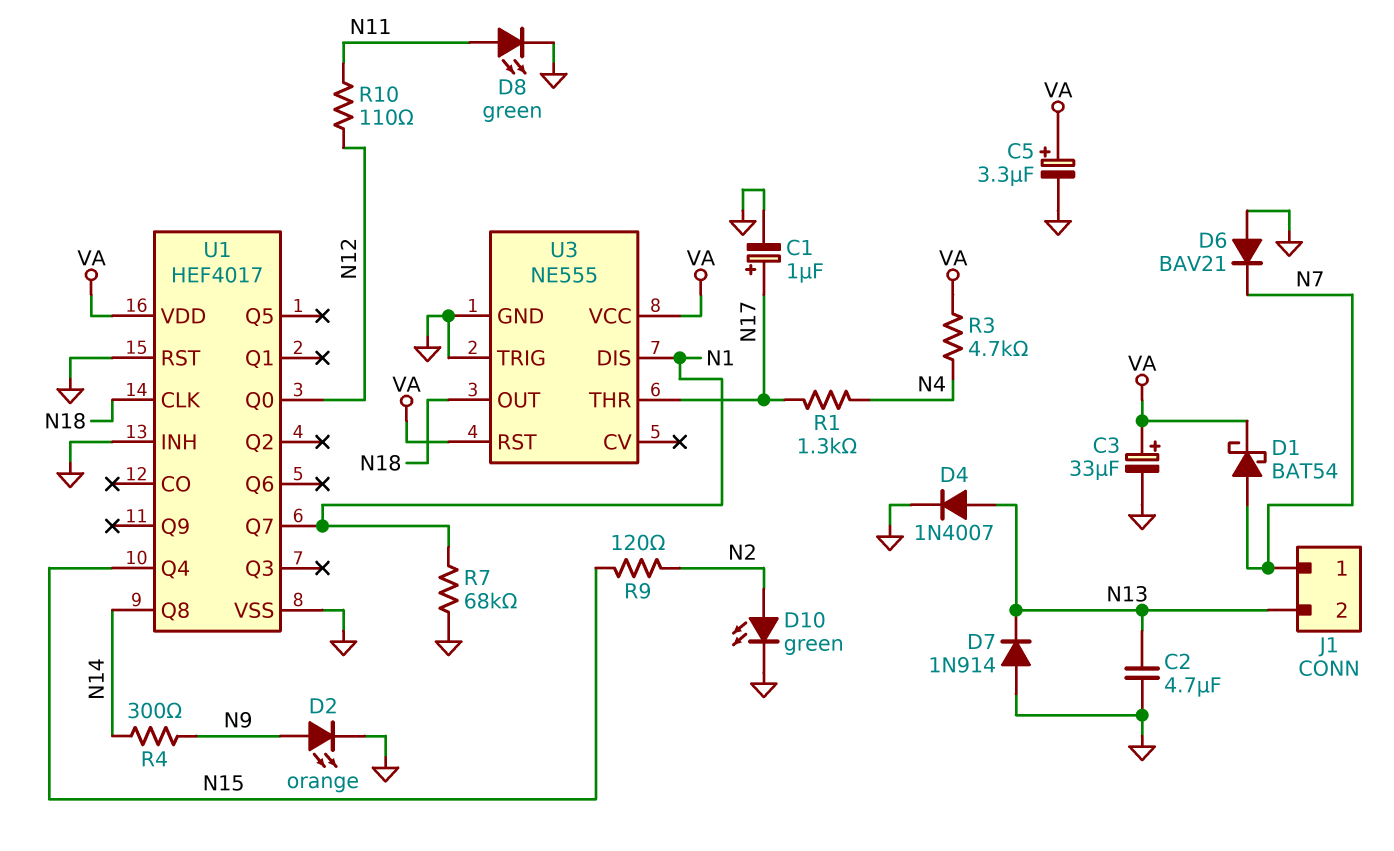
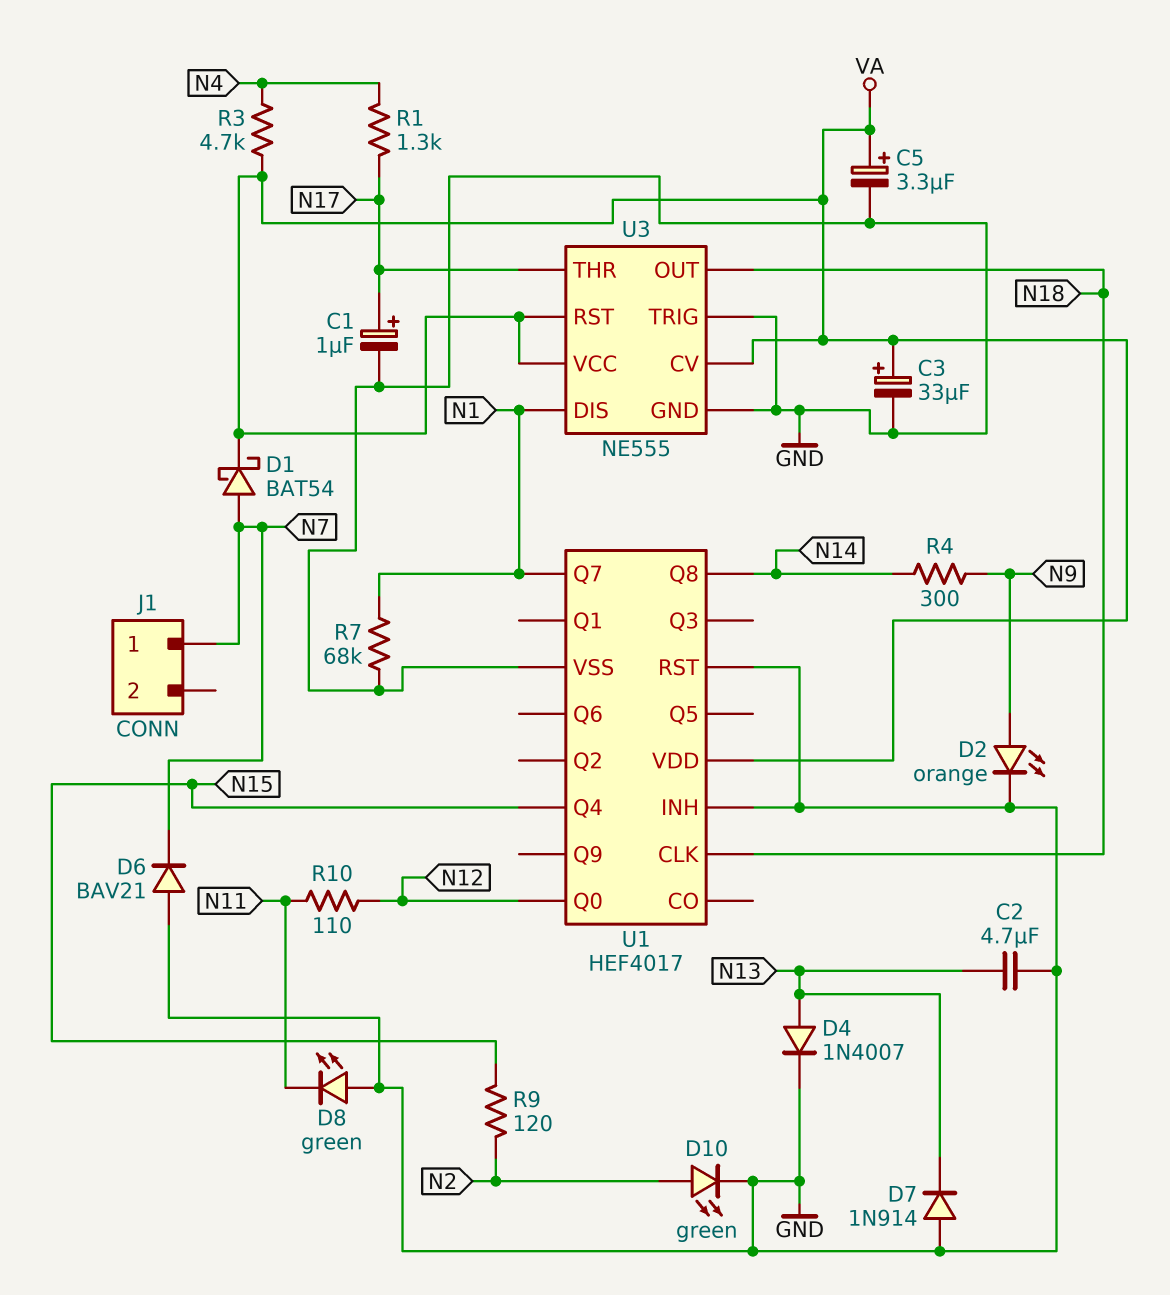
D8: LED green (A N11, K GND) -> LED green (A GND, K N11)
J1 pin 2: N13 -> none
U3 pin CV: none -> VA

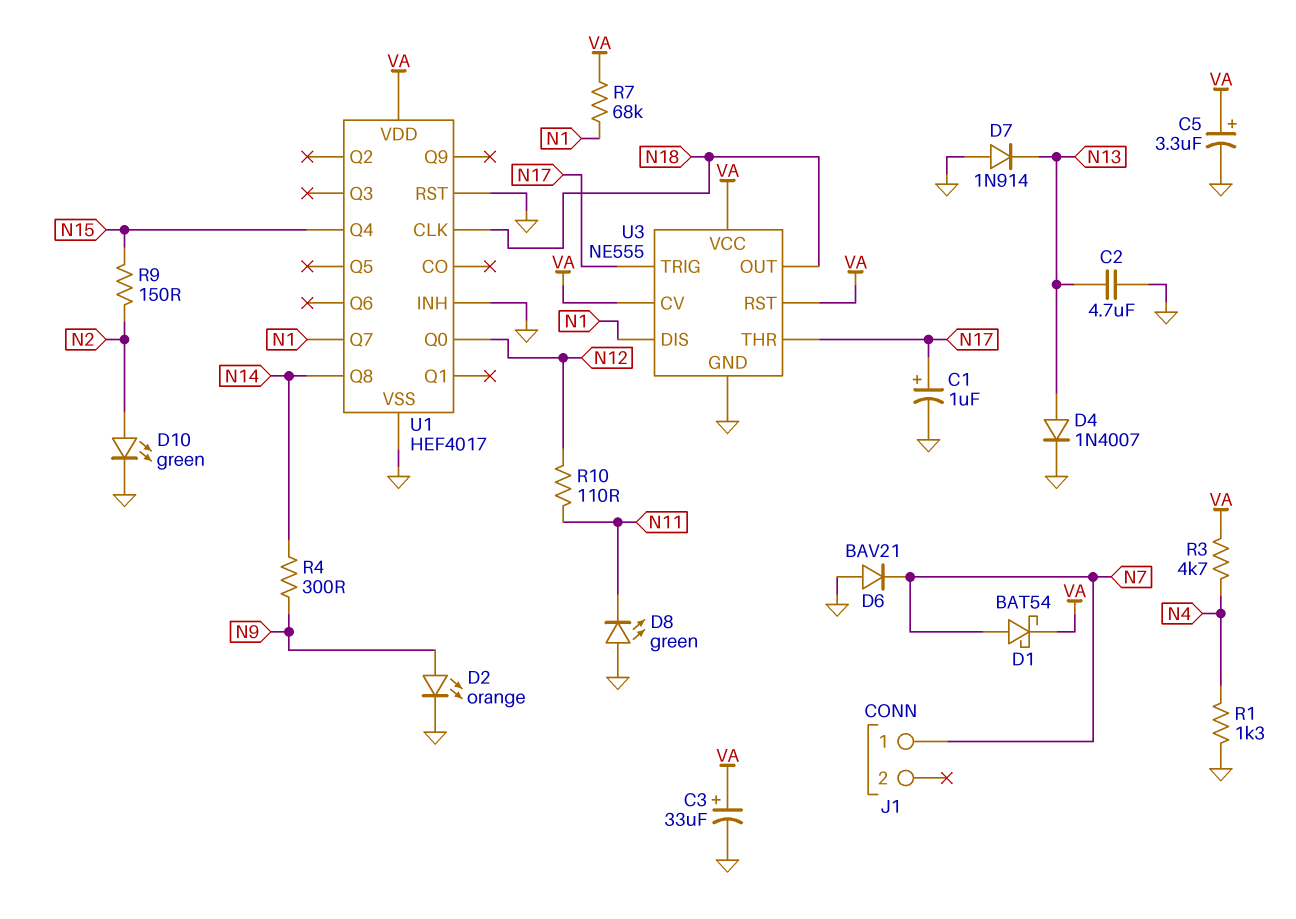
R1: 1.3k (N4, N17) -> 1.3k (GND, N4)
R7: 68k (GND, N1) -> 68k (N1, VA)
R9: 120 (N2, N15) -> 150 (N2, N15)
U3 pin TRIG: GND -> N17

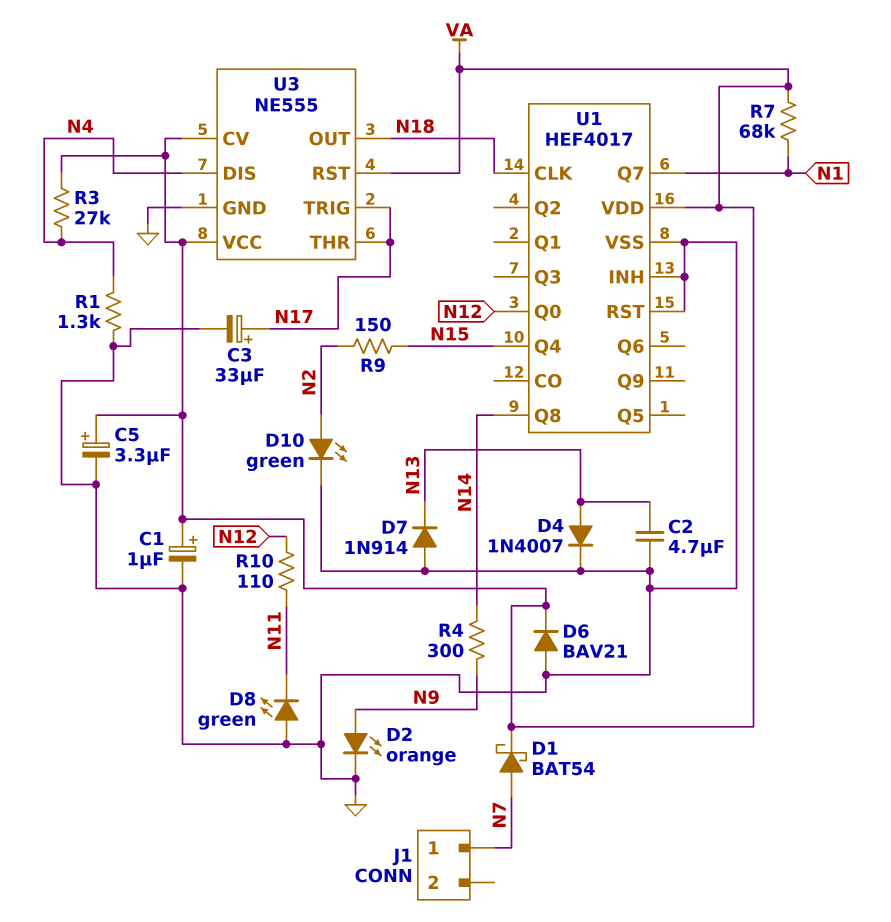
C1: 1uF (plus N17, minus GND) -> 1uF (plus VA, minus GND)
C3: 33uF (plus VA, minus GND) -> 33uF (plus N17, minus GND)
D6: diode BAV21 (A GND, K N7) -> diode BAV21 (A GND, K VA)
R3: 4.7k (N4, VA) -> 27k (N4, VA)
U3 pin DIS: N1 -> N4

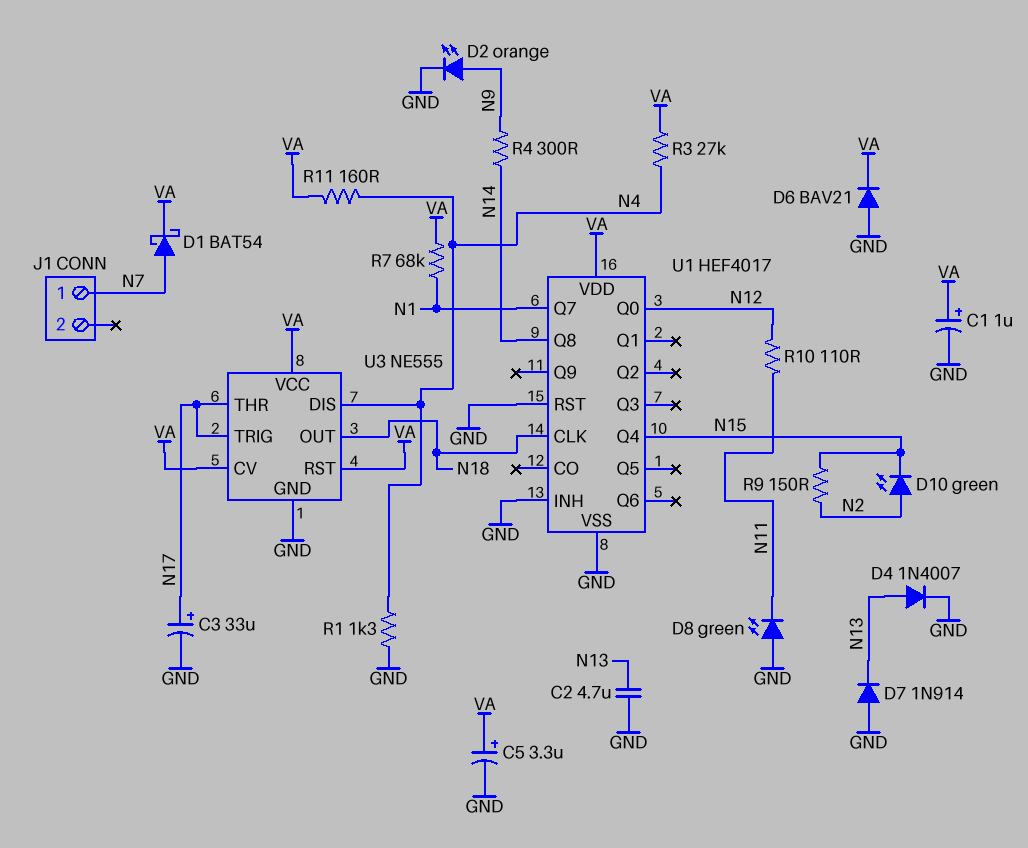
D10: LED green (A N2, K GND) -> LED green (A N2, K N15)
R11: none -> 160 (N4, VA)

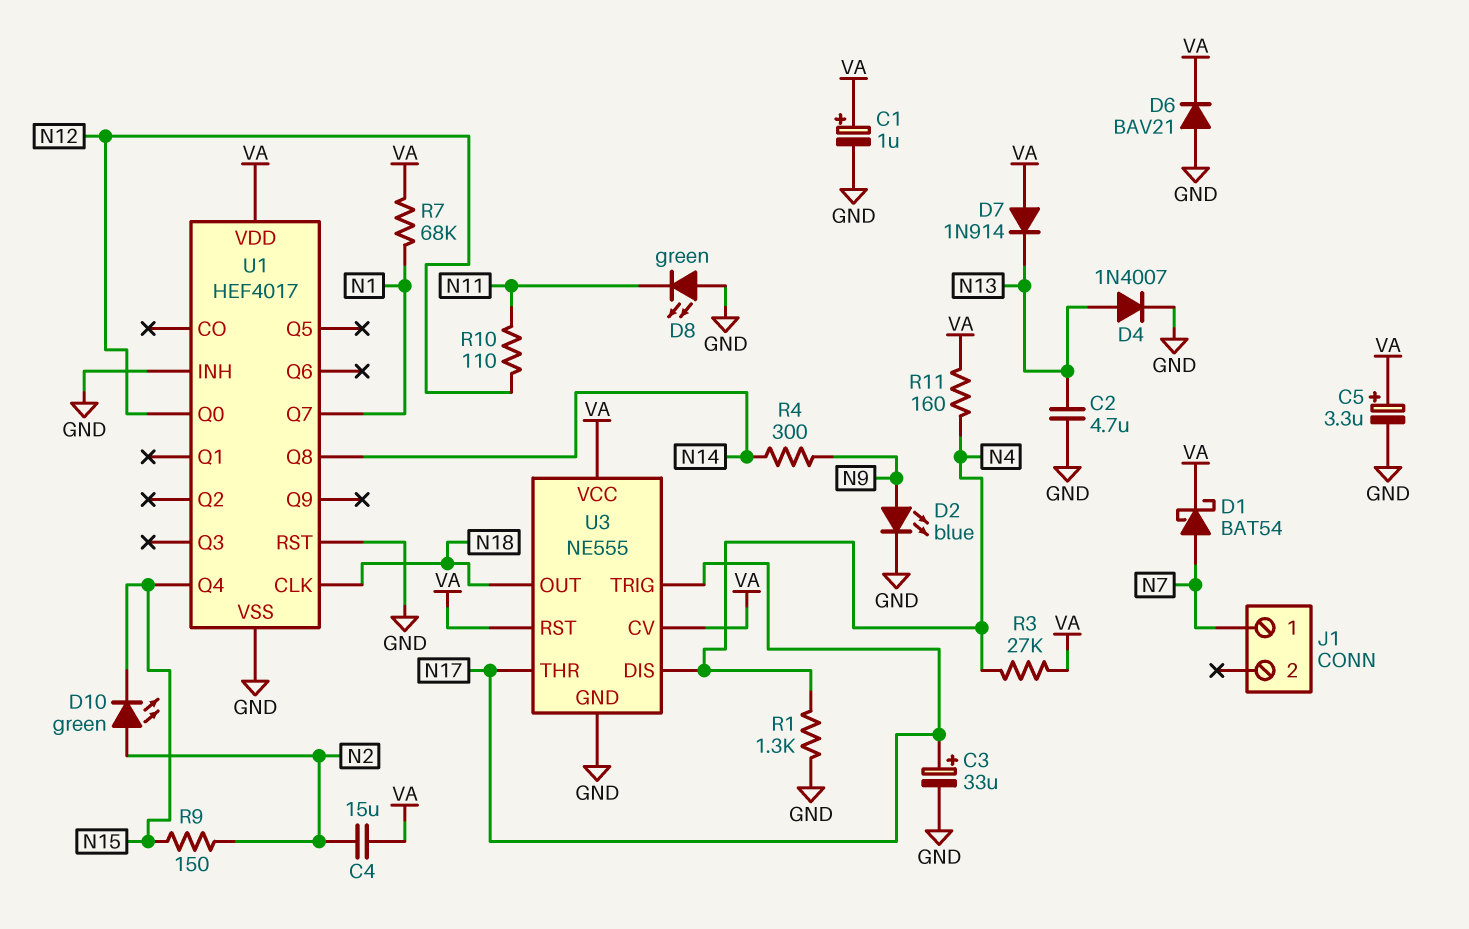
C4: none -> 15uF (N2, VA)
D2: LED orange (A N9, K GND) -> LED blue (A N9, K GND)
D7: diode 1N914 (A GND, K N13) -> diode 1N914 (A VA, K N13)

